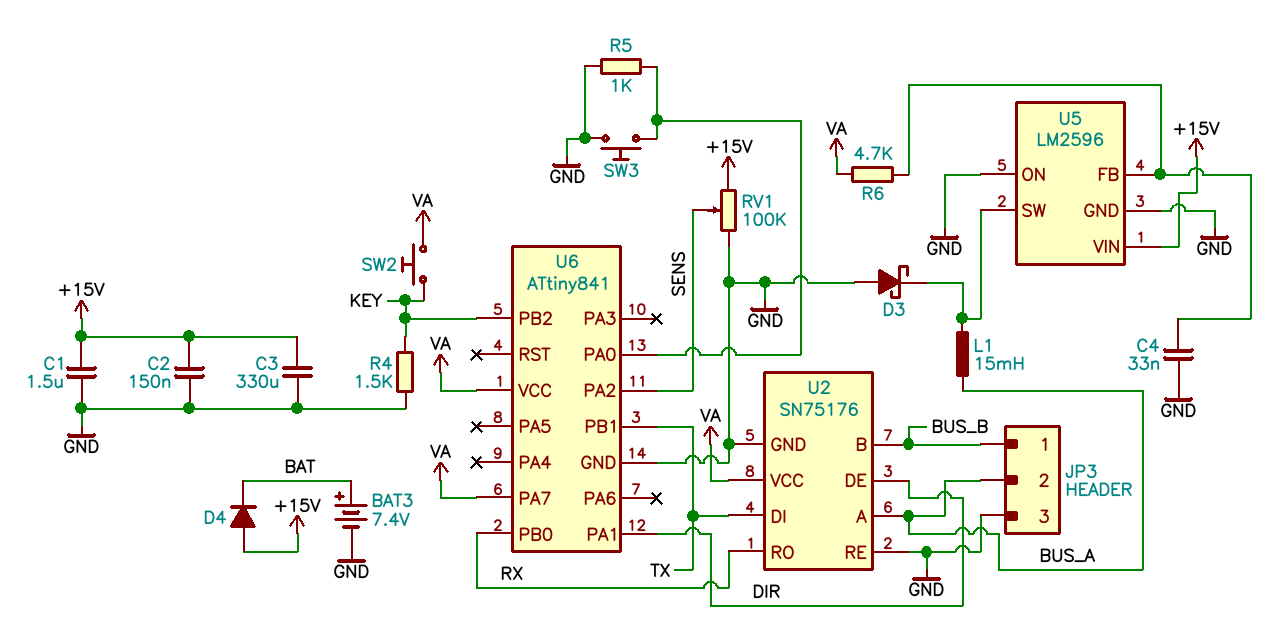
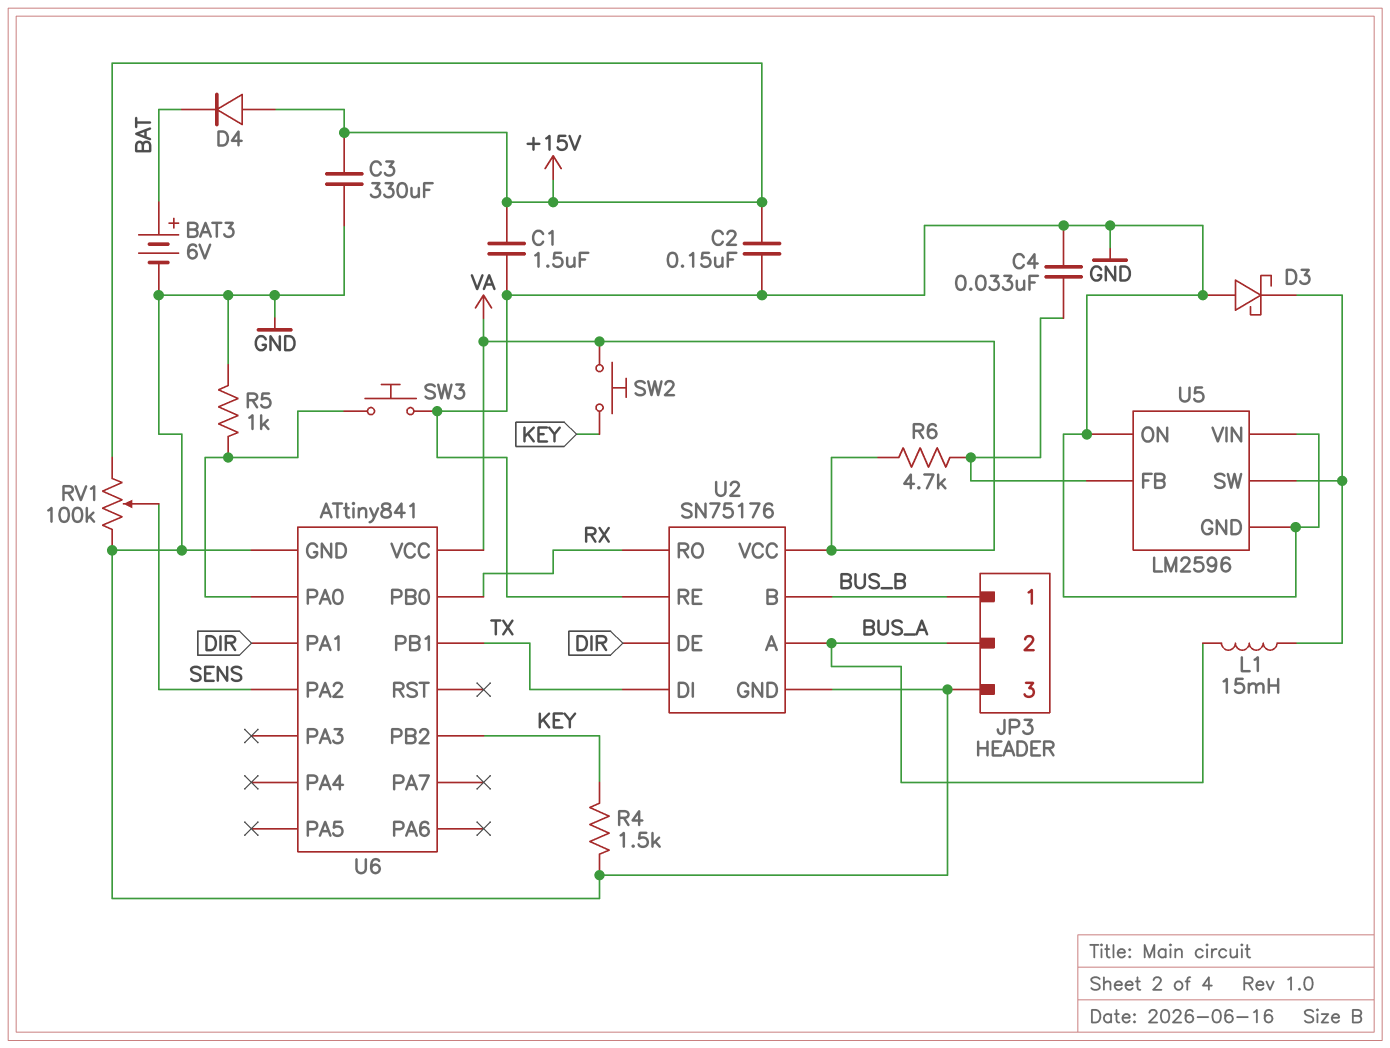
BAT3: 7.4V (plus BAT, minus GND) -> 6V (plus BAT, minus GND)
U5 pin VIN: +15V -> GND
U6 pin PA7: VA -> none

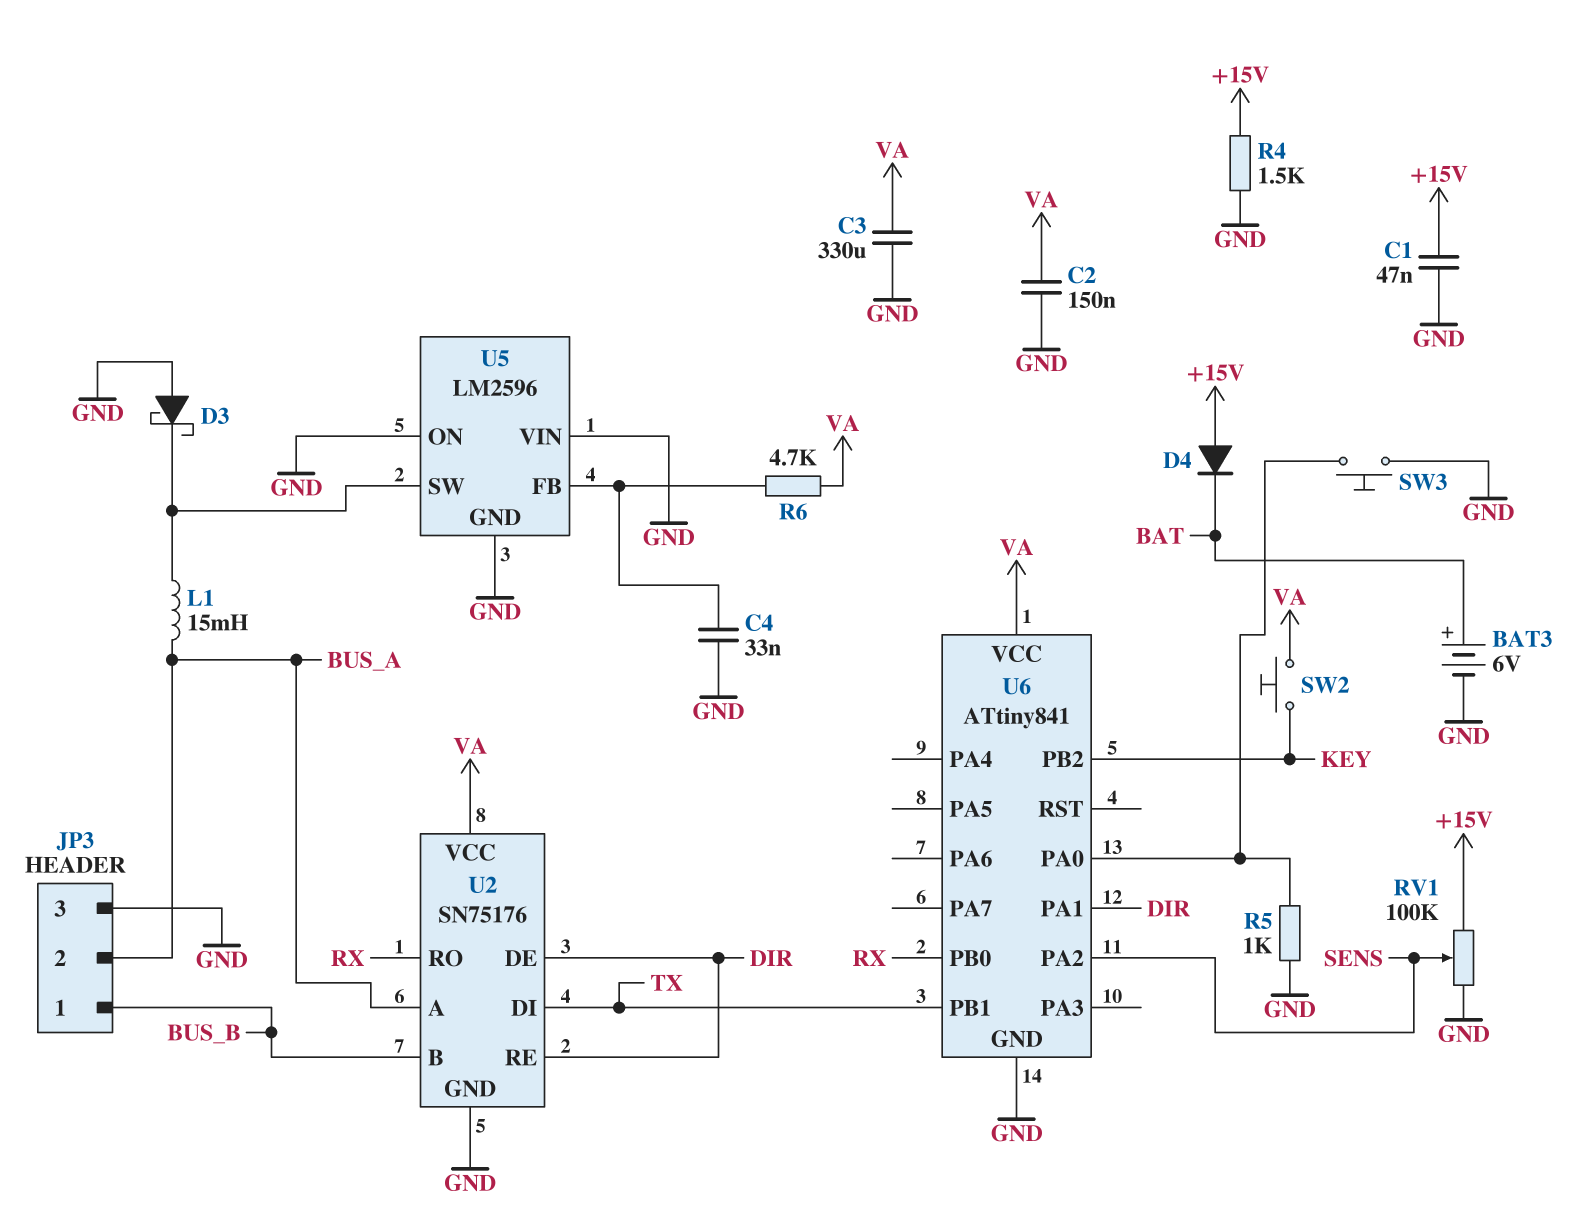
C1: 1.5uF (+15V, GND) -> 47nF (+15V, GND)
C2: 150nF (+15V, GND) -> 150nF (GND, VA)
C3: 330uF (+15V, GND) -> 330uF (GND, VA)
R4: 1.5k (GND, KEY) -> 1.5k (+15V, GND)
U2 pin RE: GND -> DIR

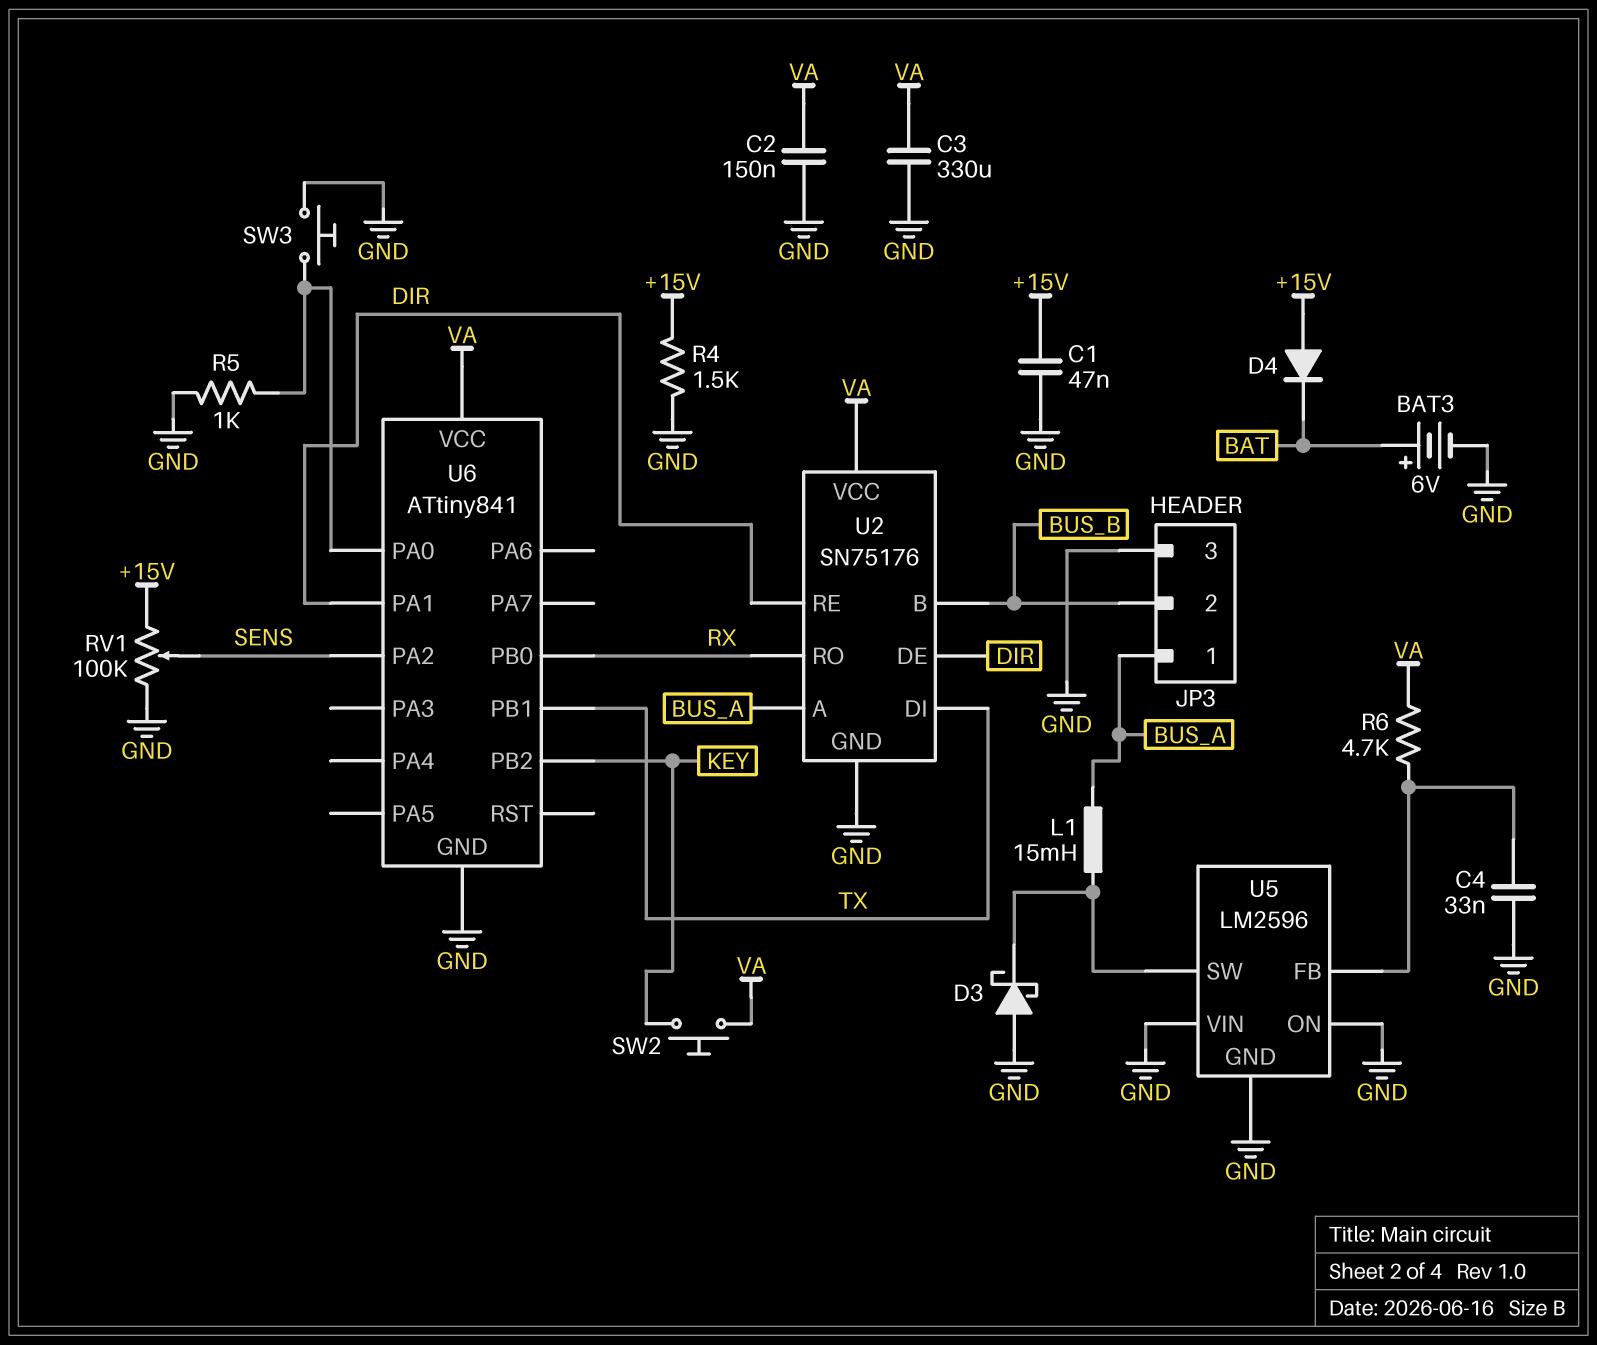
JP3 pin 1: BUS_B -> BUS_A
JP3 pin 2: BUS_A -> BUS_B

